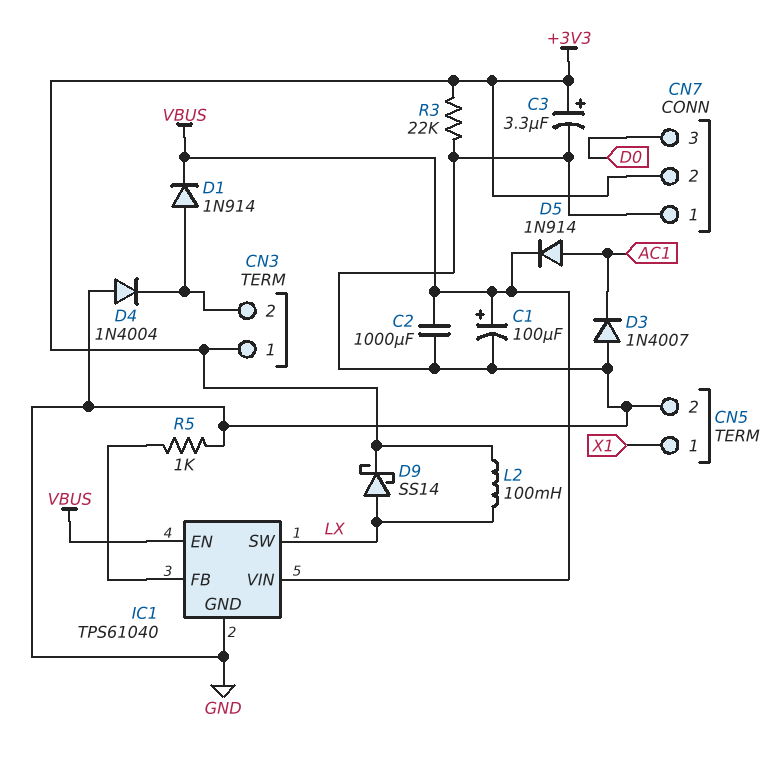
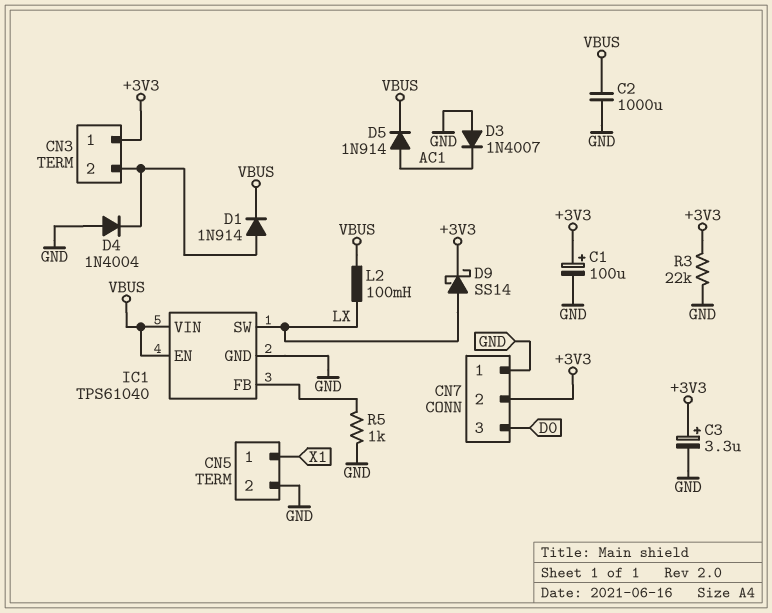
C1: 100uF (plus VBUS, minus GND) -> 100uF (plus +3V3, minus GND)
L2: 100mH (+3V3, LX) -> 100mH (LX, VBUS)

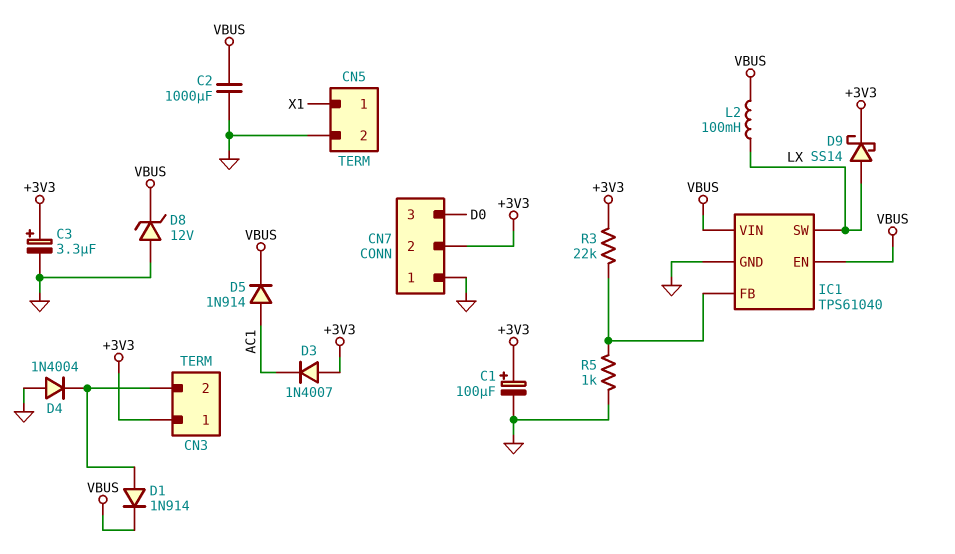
D3: diode 1N4007 (A GND, K AC1) -> diode 1N4007 (A +3V3, K AC1)
D8: none -> zener 12V (A GND, K VBUS)
R3: 22k (+3V3, GND) -> 22k (+3V3, IC1/FB)

